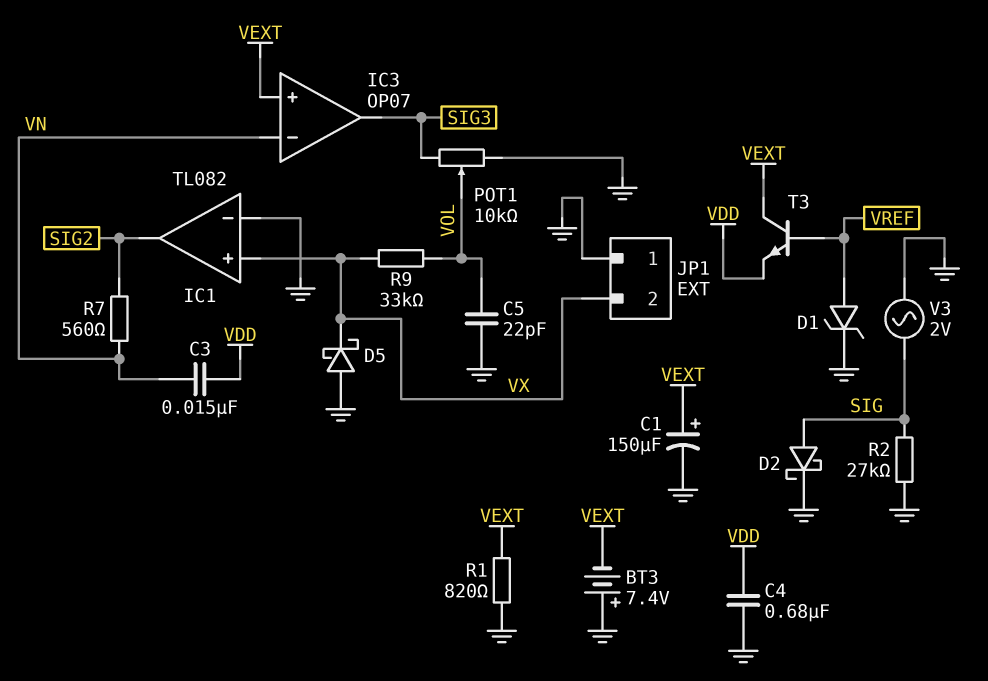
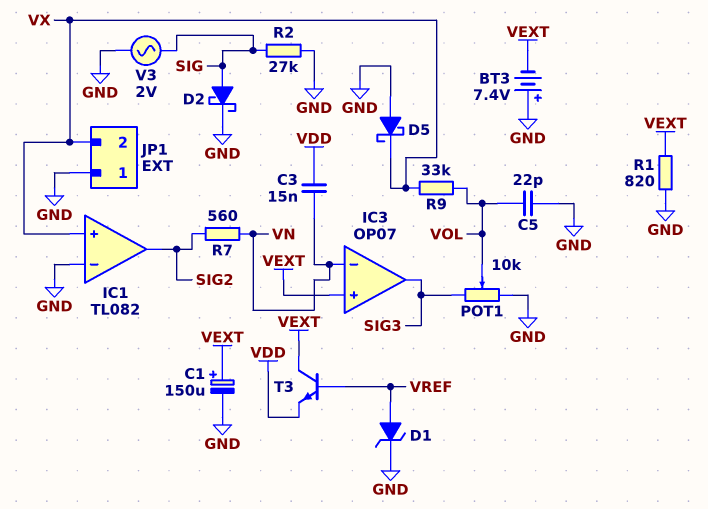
C4: 680nF (GND, VDD) -> none

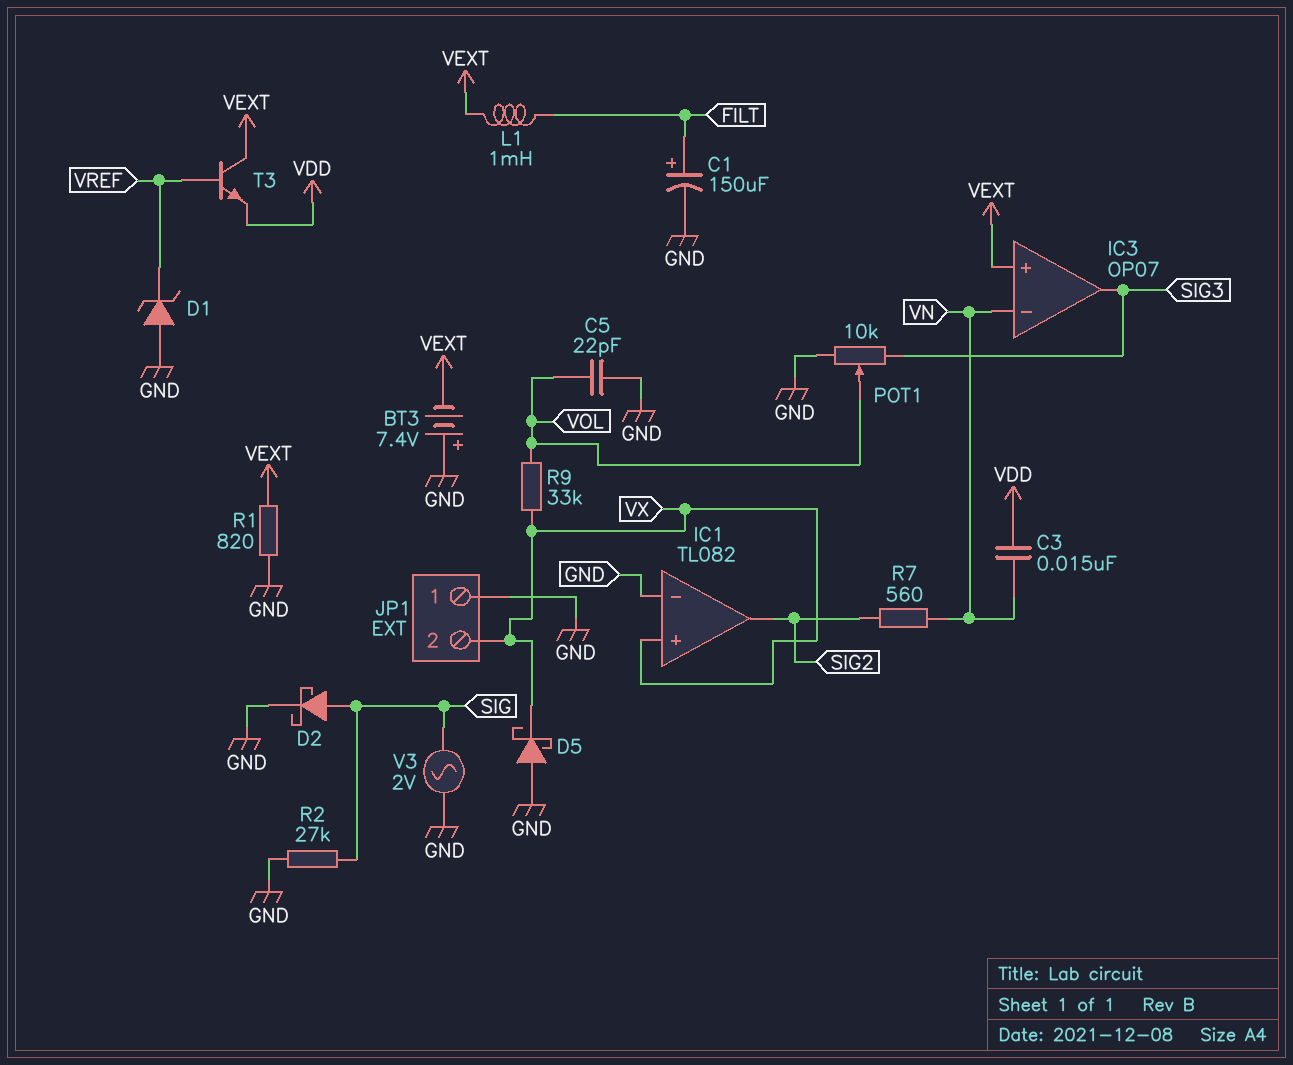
C1: 150uF (plus VEXT, minus GND) -> 150uF (plus FILT, minus GND)
D1: zener (A VREF, K GND) -> zener (A GND, K VREF)
L1: none -> 1mH (FILT, VEXT)

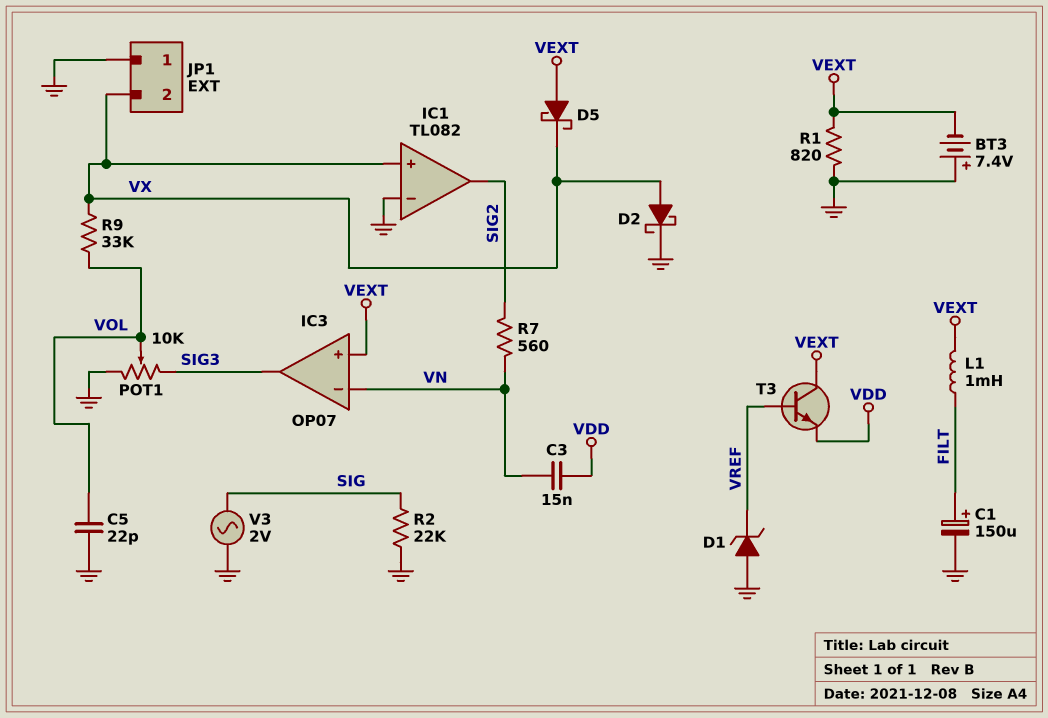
D2: schottky (A SIG, K GND) -> schottky (A VX, K GND)
D5: schottky (A GND, K VX) -> schottky (A VEXT, K VX)
R2: 27k (GND, SIG) -> 22k (GND, SIG)

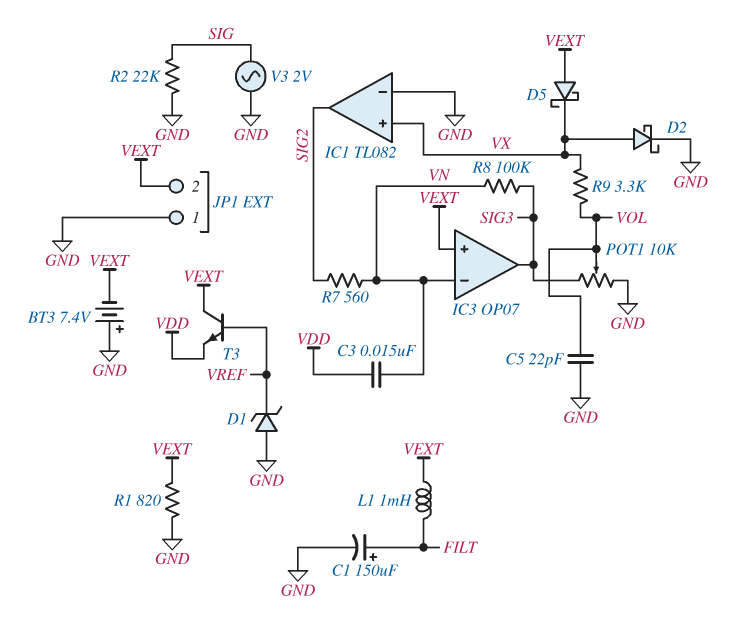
JP1 pin 2: VX -> VEXT
R8: none -> 100k (SIG3, VN)
R9: 33k (VOL, VX) -> 3.3k (VOL, VX)

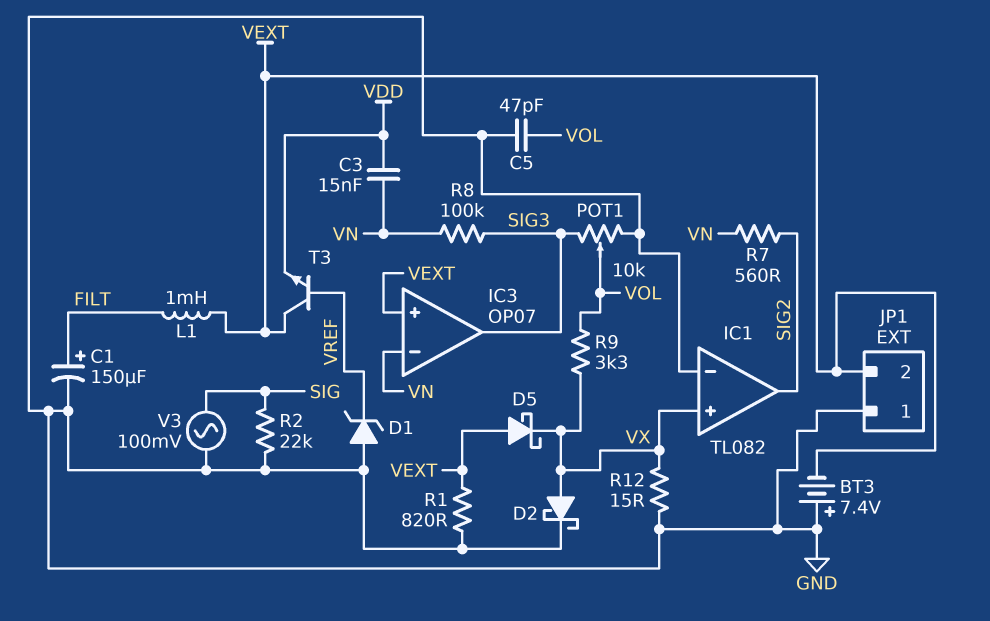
C5: 22pF (GND, VOL) -> 47pF (GND, VOL)
R12: none -> 15 (GND, VX)
V3: AC 2V (GND, SIG) -> AC 100mV (GND, SIG)

